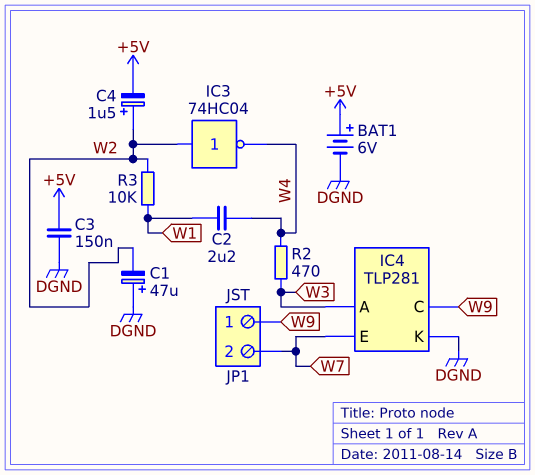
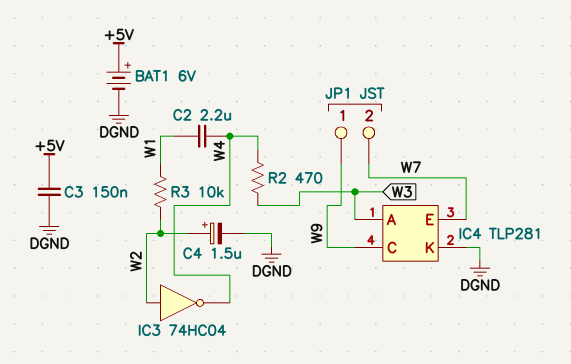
C1: 47uF (plus DGND, minus W2) -> none
C4: 1.5uF (plus W2, minus +5V) -> 1.5uF (plus W2, minus DGND)

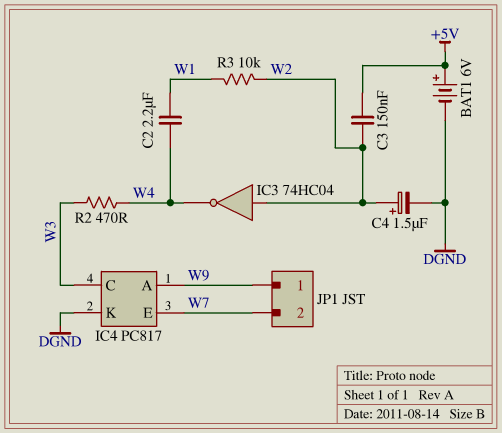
C3: 150nF (+5V, DGND) -> 150nF (+5V, W2)
IC4: TLP281 -> PC817
IC4 pin A: W3 -> W9
IC4 pin C: W9 -> W3

